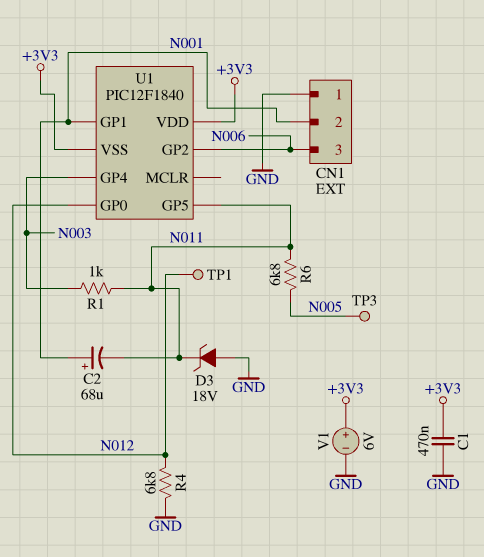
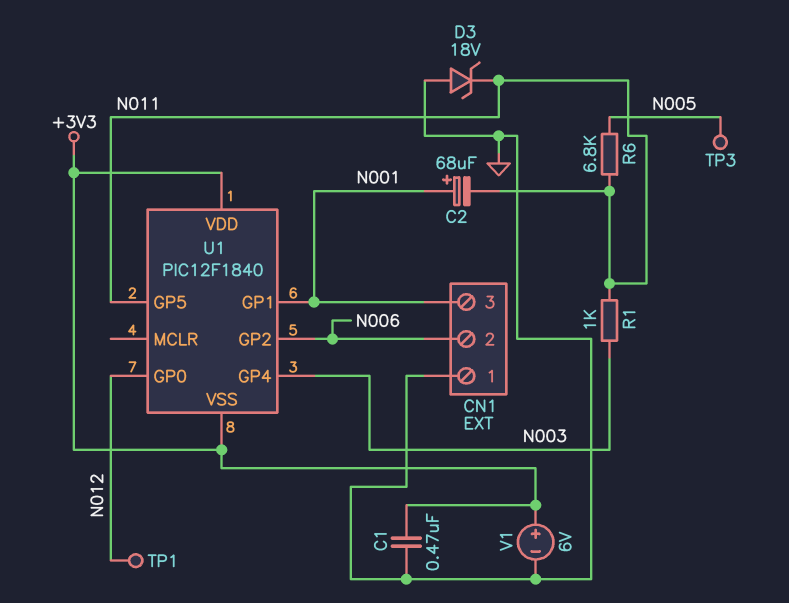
CN1 pin 2: N001 -> N006
CN1 pin 3: N006 -> N001
R4: 6.8k (GND, N012) -> none

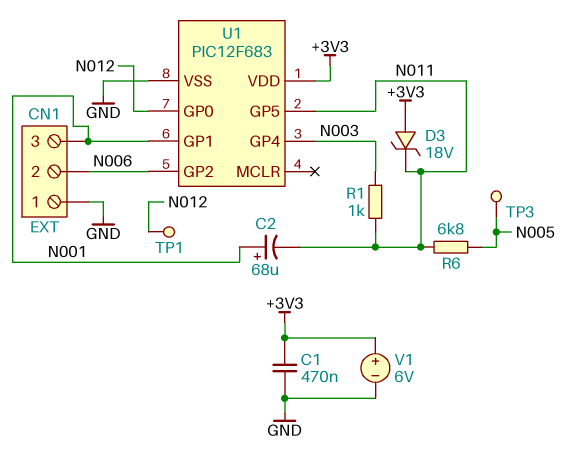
D3: zener 18V (A GND, K N011) -> zener 18V (A +3V3, K N011)
U1: PIC12F1840 -> PIC12F683
U1 pin VSS: +3V3 -> GND

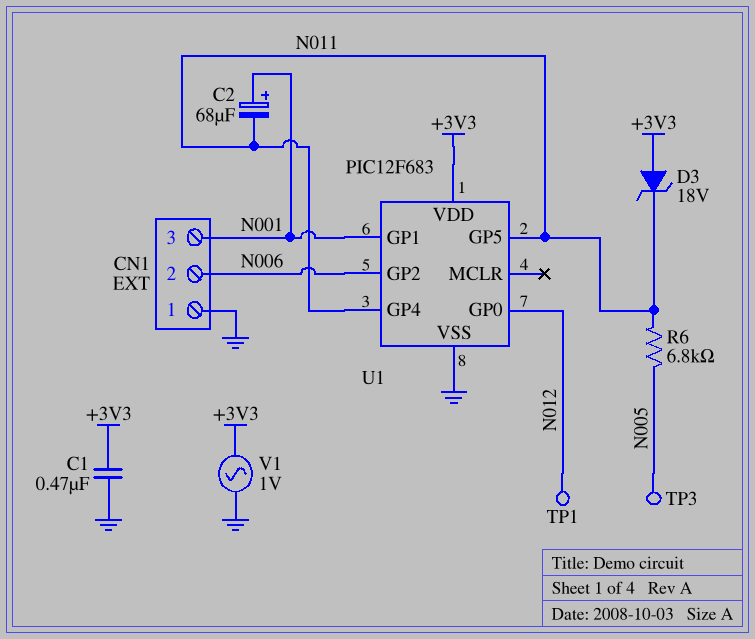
R1: 1k (N003, N011) -> none
U1 pin GP4: N003 -> N011
V1: 6V (plus +3V3, minus GND) -> AC 1V (+3V3, GND)

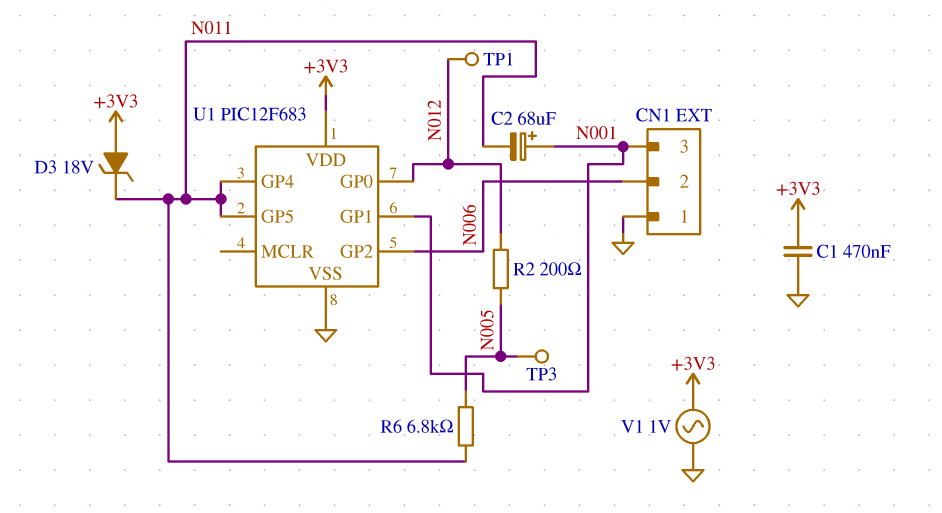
R2: none -> 200 (N005, N012)

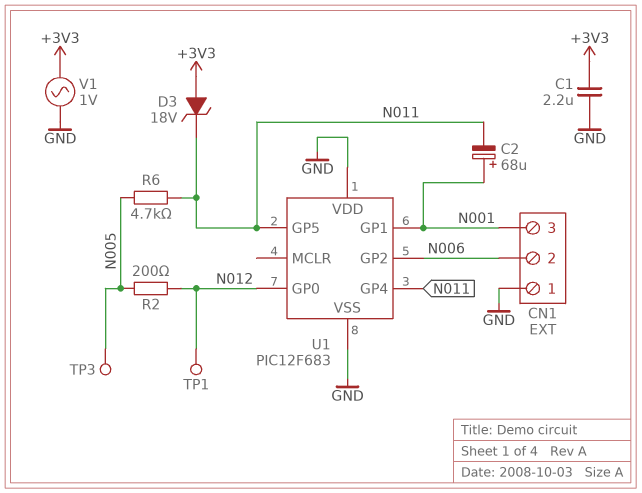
C1: 470nF (+3V3, GND) -> 2.2uF (+3V3, GND)
R6: 6.8k (N005, N011) -> 4.7k (N005, N011)
U1 pin VDD: +3V3 -> GND

